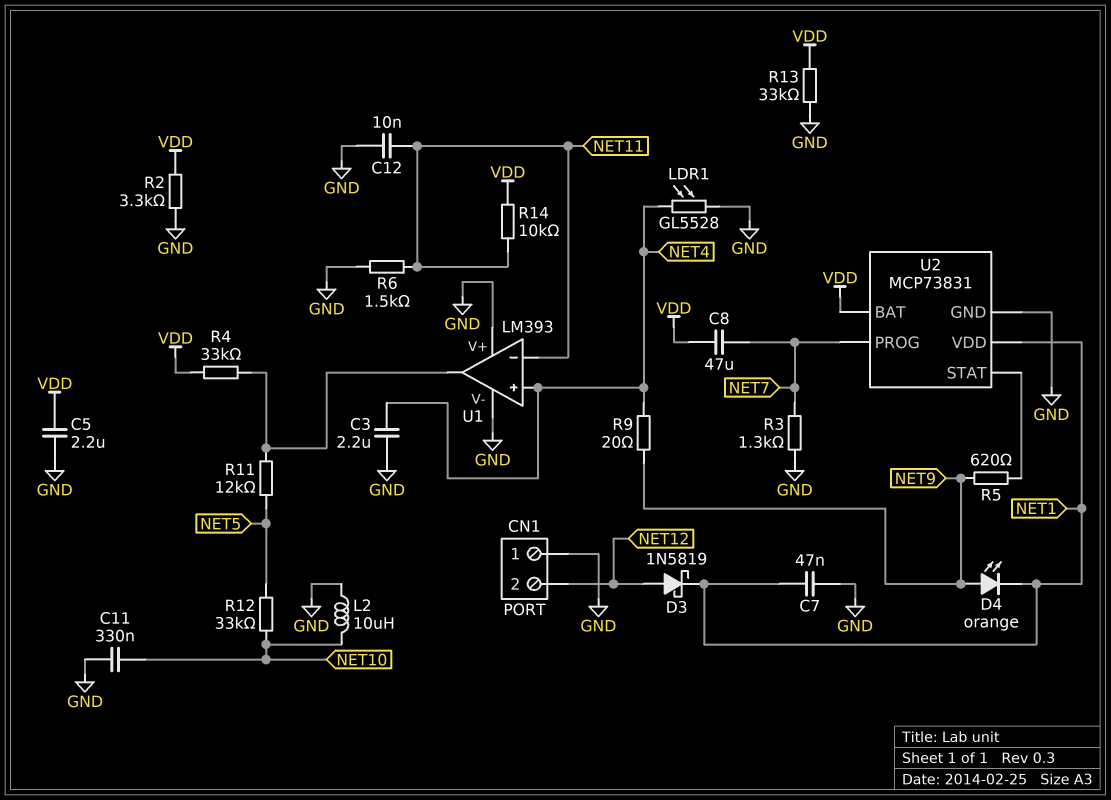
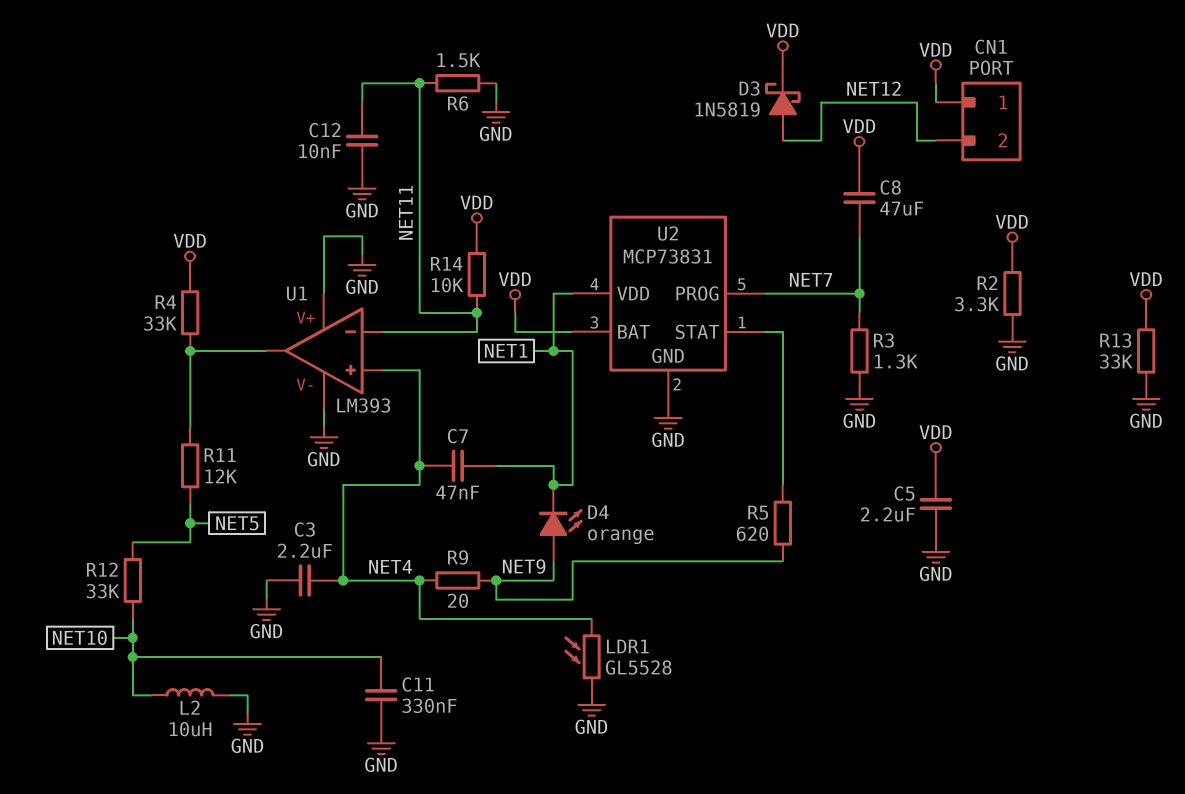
C7: 47nF (GND, NET1) -> 47nF (NET1, NET4)
CN1 pin 1: GND -> VDD
D3: schottky 1N5819 (A NET12, K NET1) -> schottky 1N5819 (A NET12, K VDD)

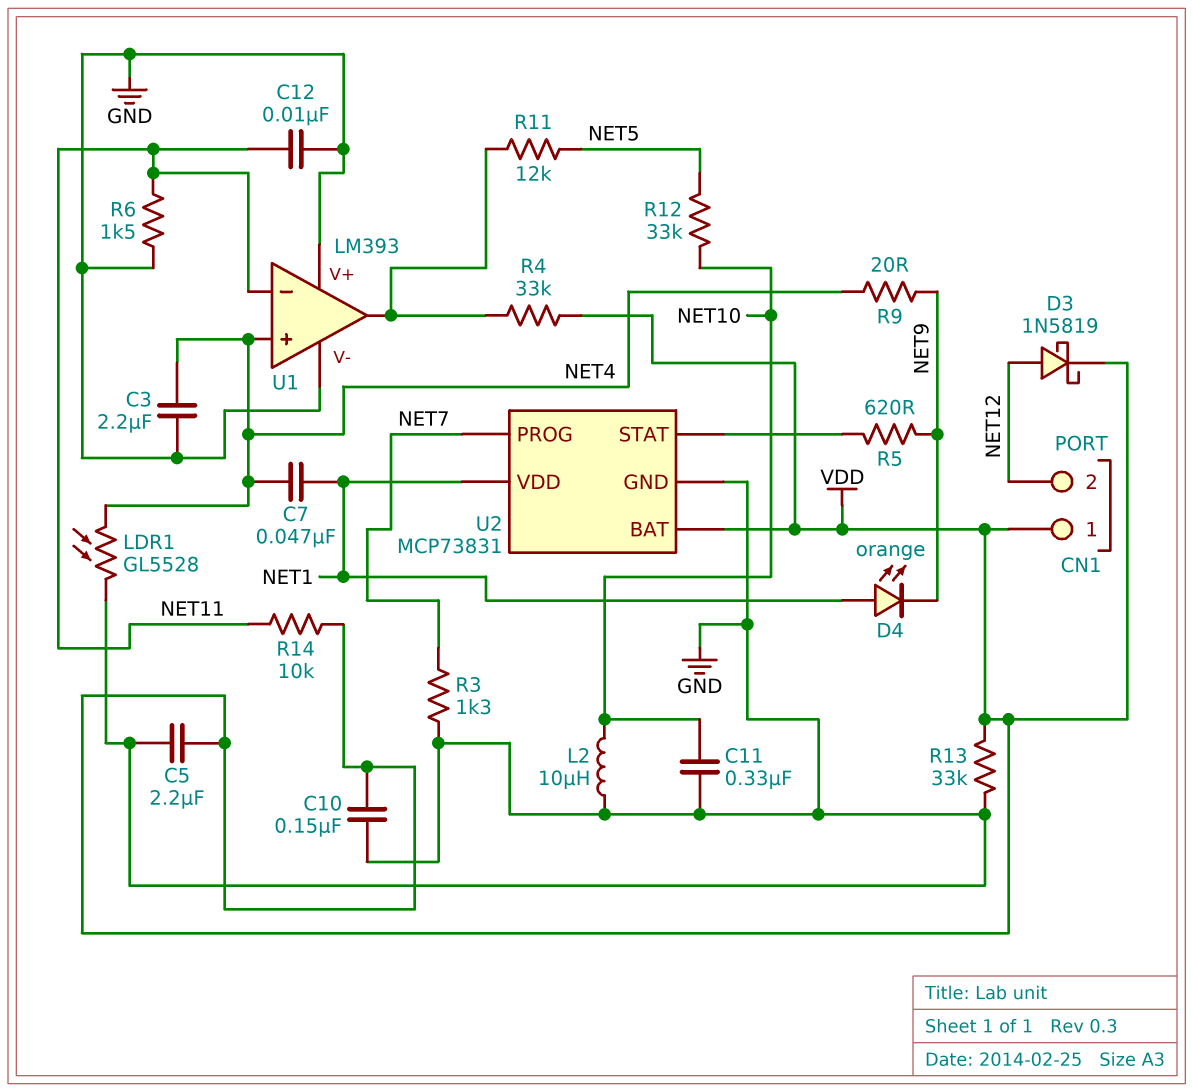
C8: 47uF (NET7, VDD) -> none
C10: none -> 150nF (GND, VDD)
D4: LED orange (A NET9, K NET1) -> LED orange (A NET1, K NET9)
R2: 3.3k (GND, VDD) -> none

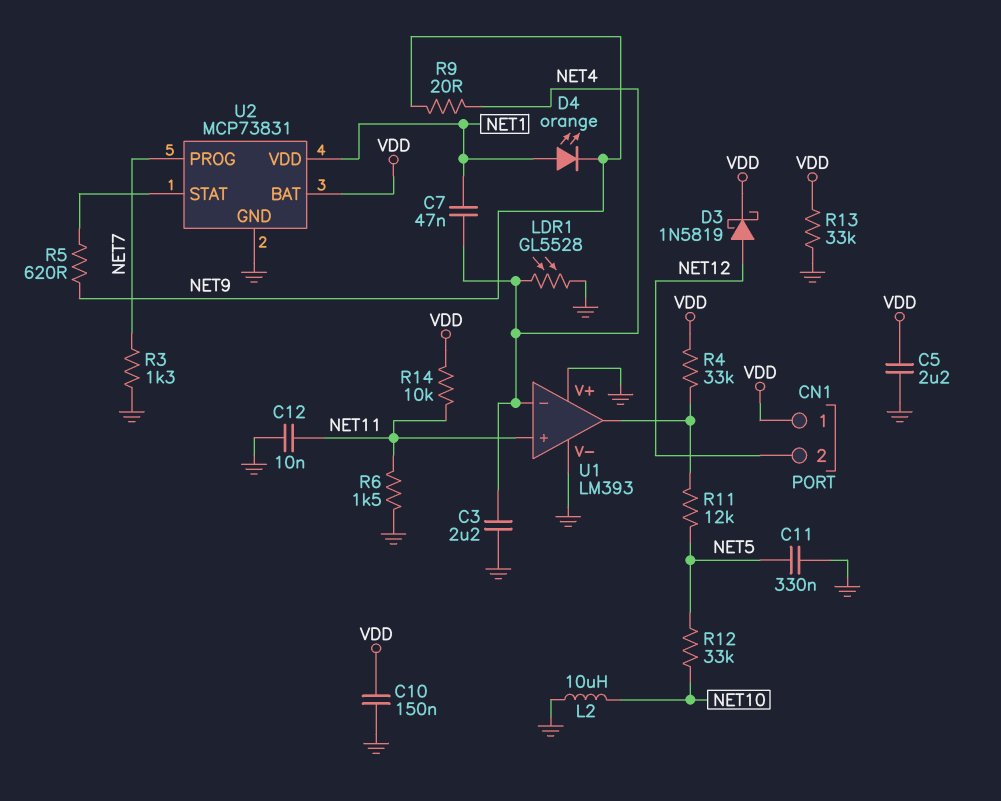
C11: 330nF (GND, NET10) -> 330nF (GND, NET5)
U1 pin in+: NET4 -> NET11
U1 pin in-: NET11 -> NET4

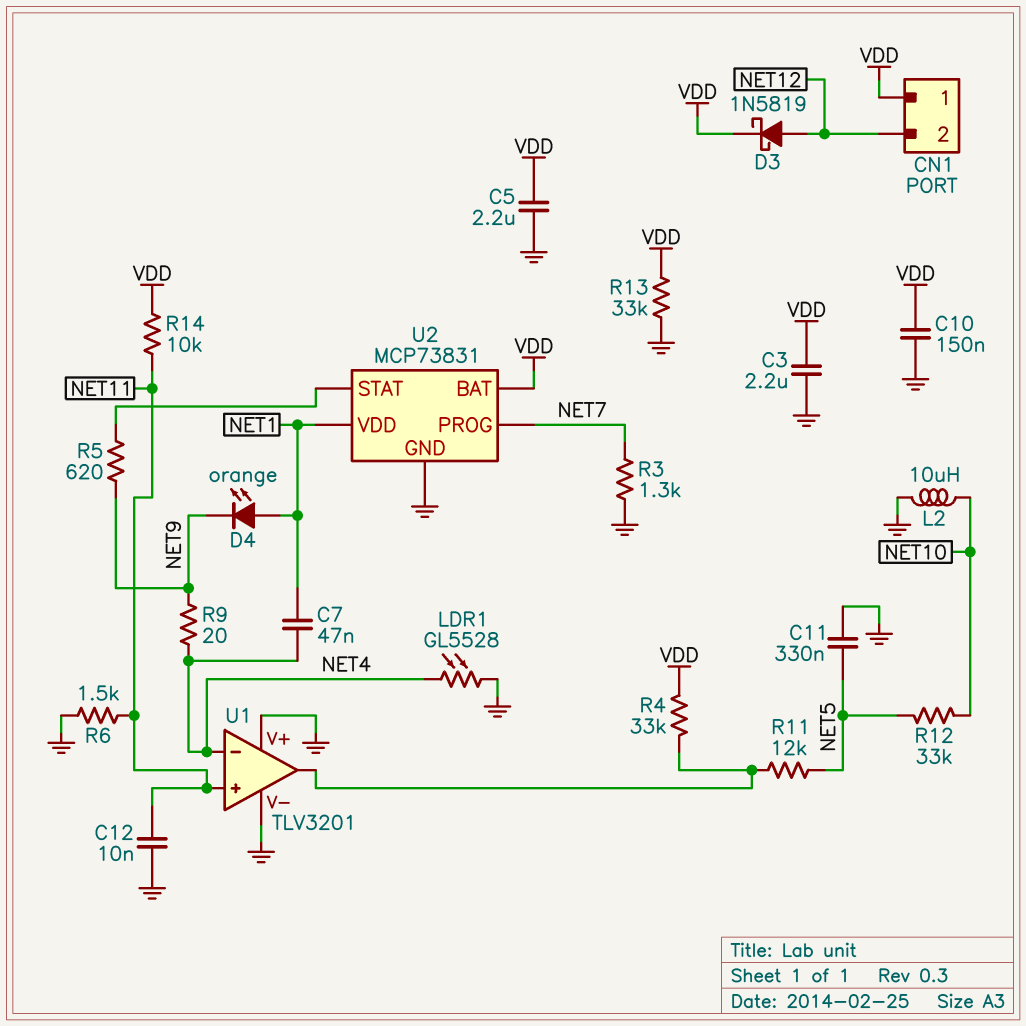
C3: 2.2uF (GND, NET4) -> 2.2uF (GND, VDD)
U1: LM393 -> TLV3201

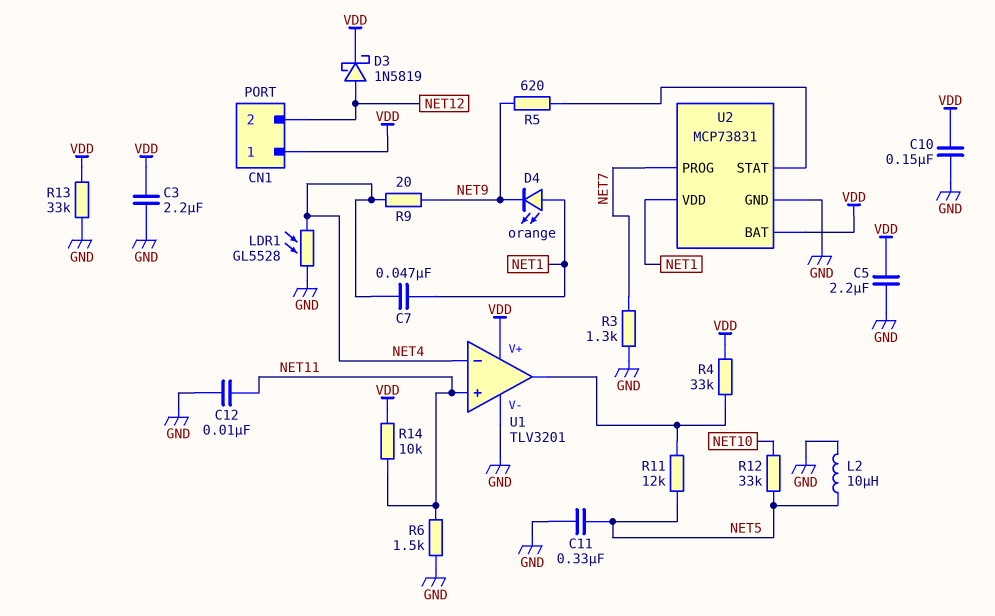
L2: 10uH (GND, NET10) -> 10uH (GND, NET5)
U1 pin V+: GND -> VDD

